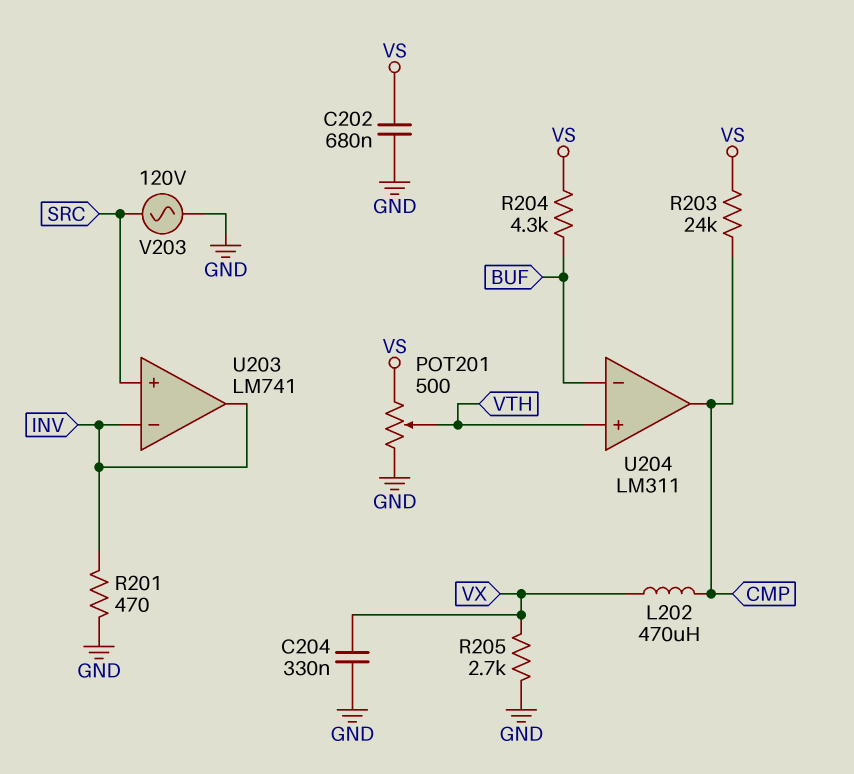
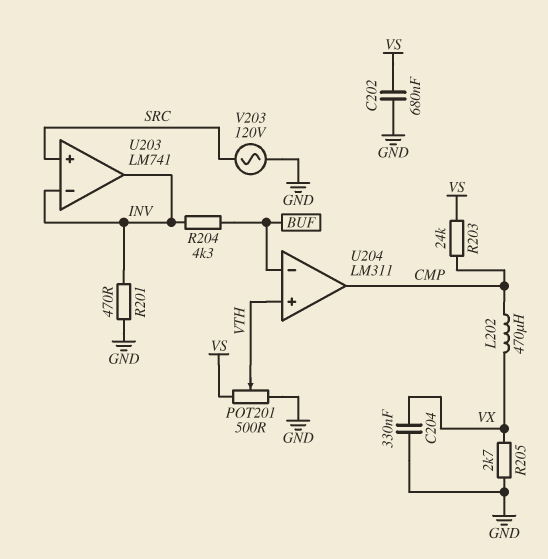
R204: 4.3k (BUF, VS) -> 4.3k (BUF, INV)

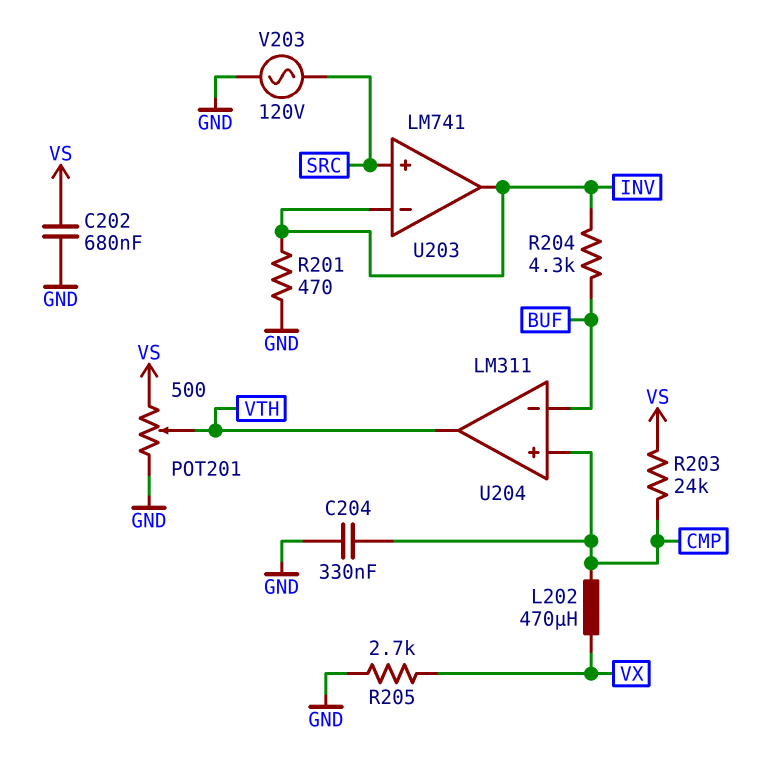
C204: 330nF (GND, VX) -> 330nF (CMP, GND)
U204 pin in+: VTH -> CMP
U204 pin out: CMP -> VTH

